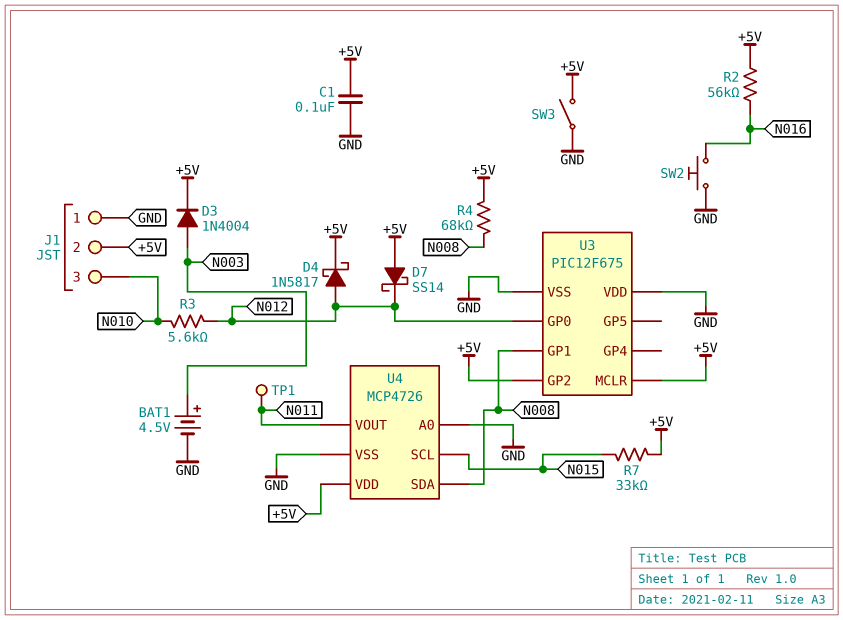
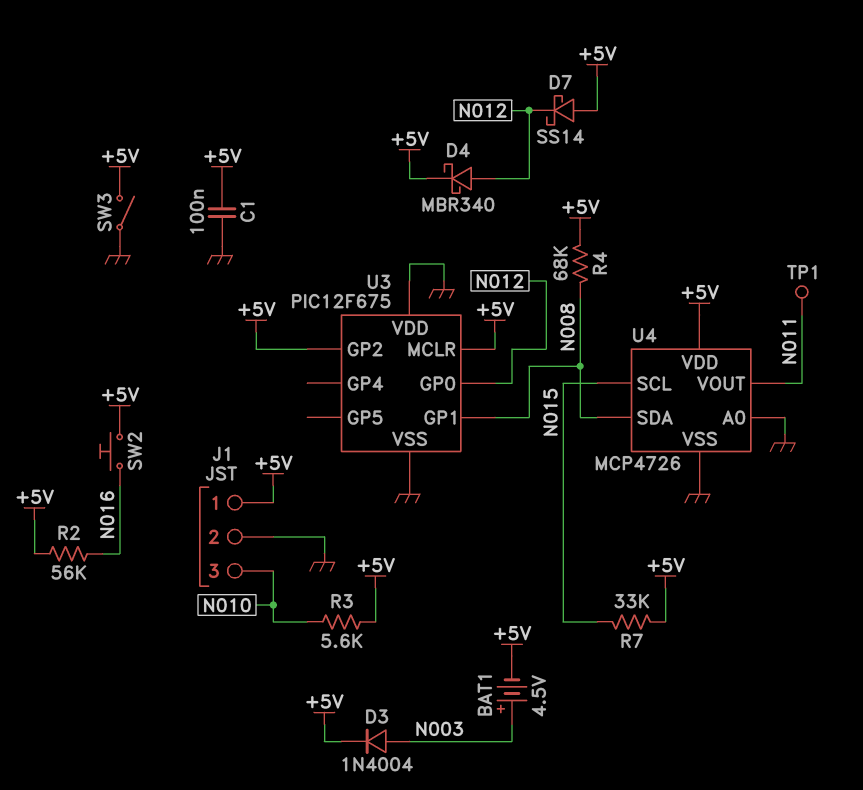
BAT1: 4.5V (plus N003, minus GND) -> 4.5V (plus N003, minus +5V)
D4: schottky 1N5817 (A N012, K +5V) -> schottky MBR340 (A N012, K +5V)
J1 pin 1: GND -> +5V
J1 pin 2: +5V -> GND
R3: 5.6k (N010, N012) -> 5.6k (+5V, N010)
SW2: button (GND, N016) -> button (+5V, N016)

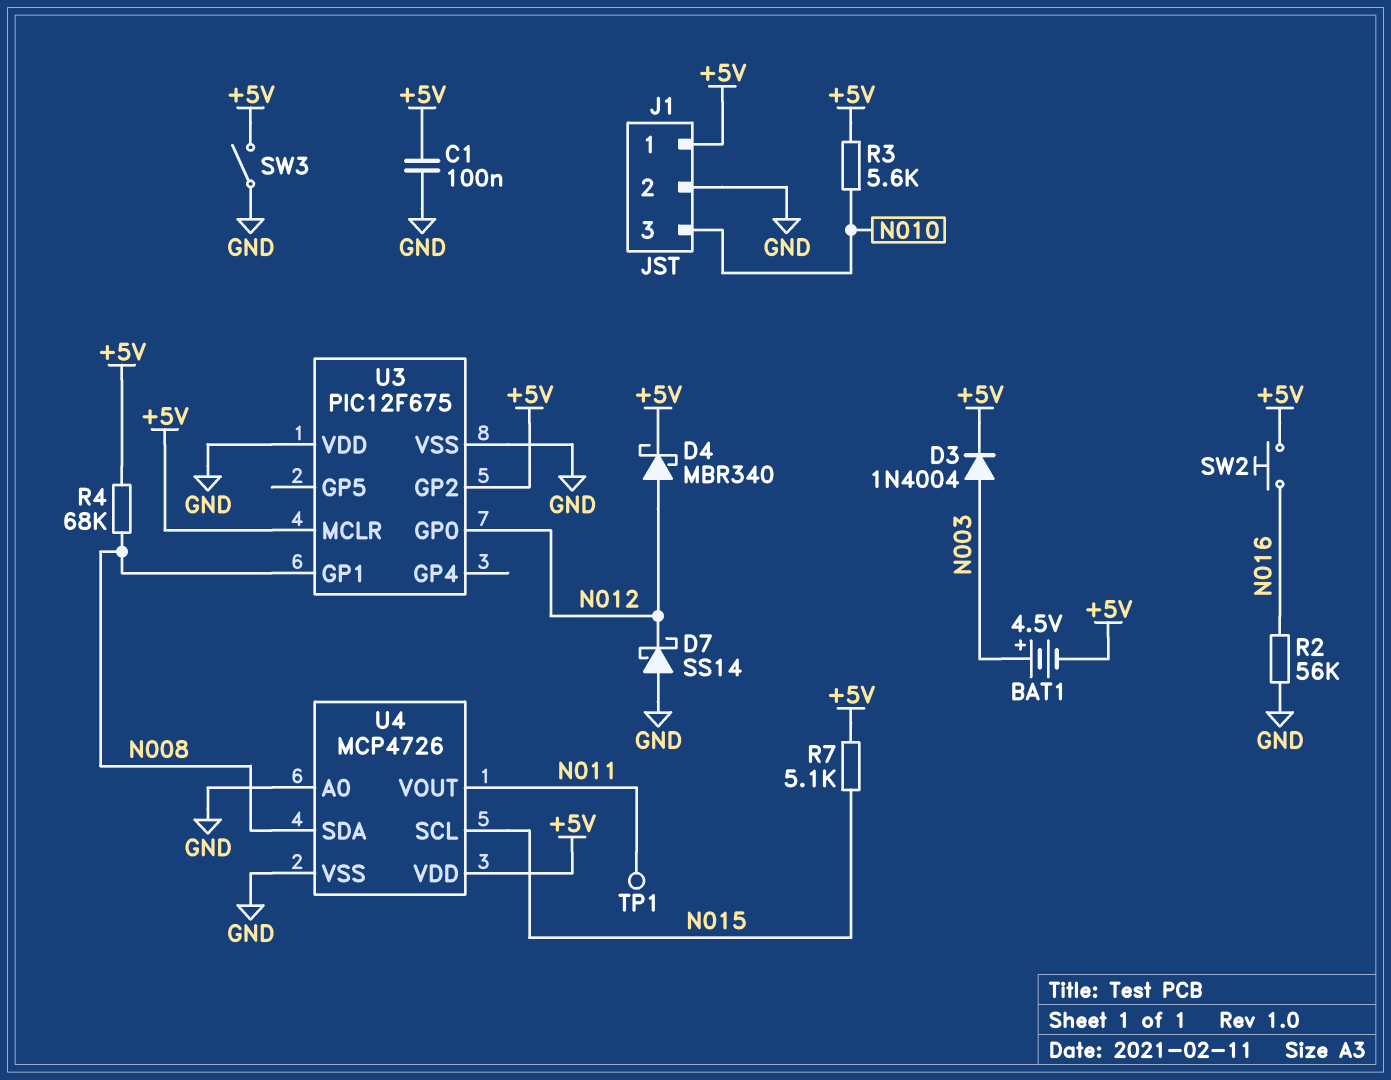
D7: schottky SS14 (A +5V, K N012) -> schottky SS14 (A GND, K N012)
R2: 56k (+5V, N016) -> 56k (GND, N016)
R7: 33k (+5V, N015) -> 5.1k (+5V, N015)

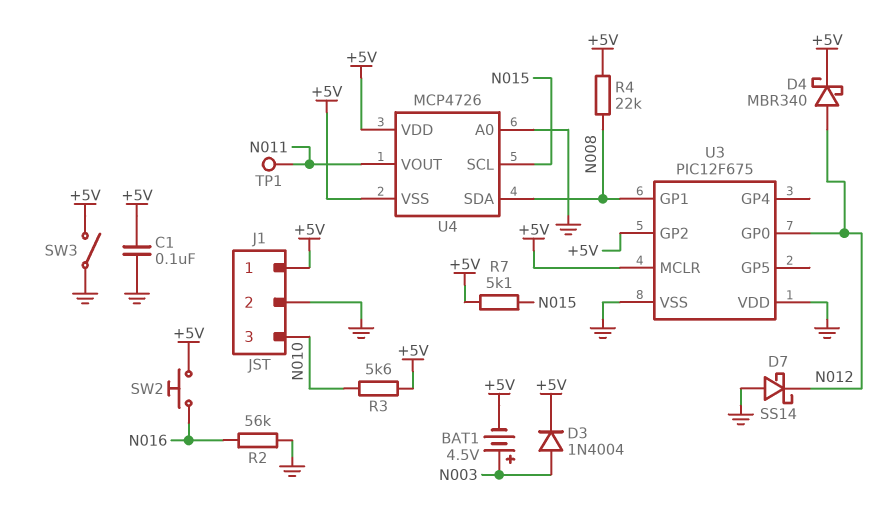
R4: 68k (+5V, N008) -> 22k (+5V, N008)
U4 pin VSS: GND -> +5V

